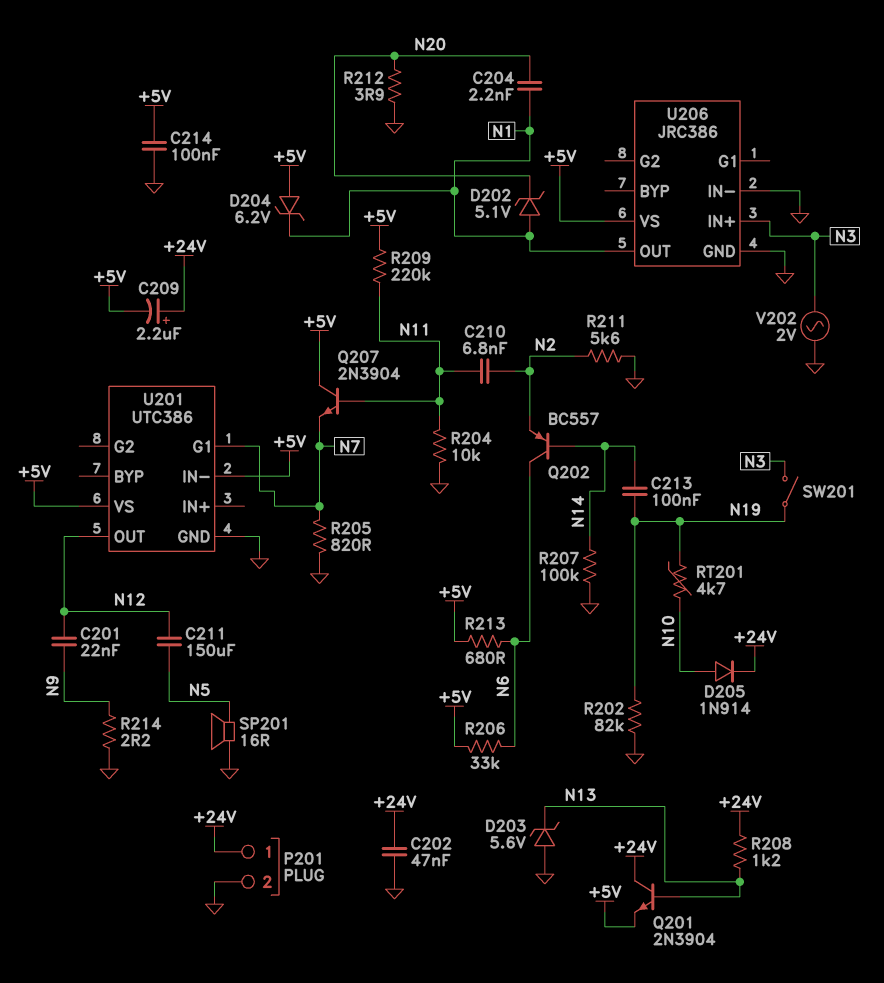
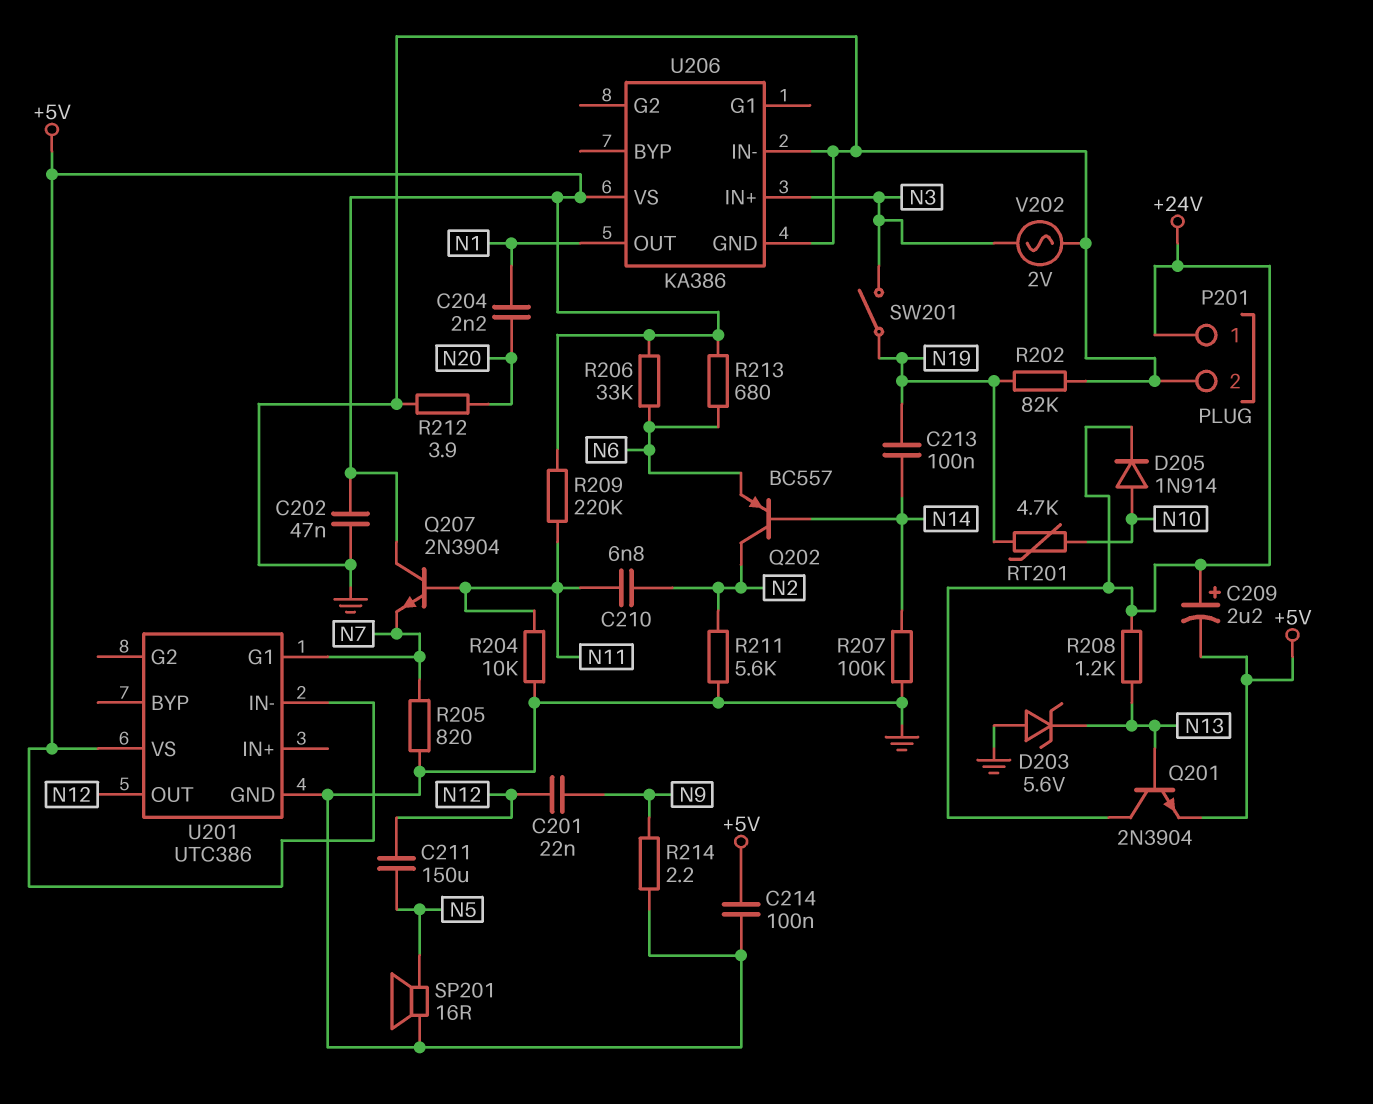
C202: 47nF (+24V, GND) -> 47nF (+5V, GND)
D202: zener 5.1V (A N1, K N20) -> none
D204: zener 6.2V (A +5V, K N1) -> none
Q202: PNP BC557 (B N14, C N6, E N2) -> PNP BC557 (B N14, C N2, E N6)
U206: JRC386 -> KA386

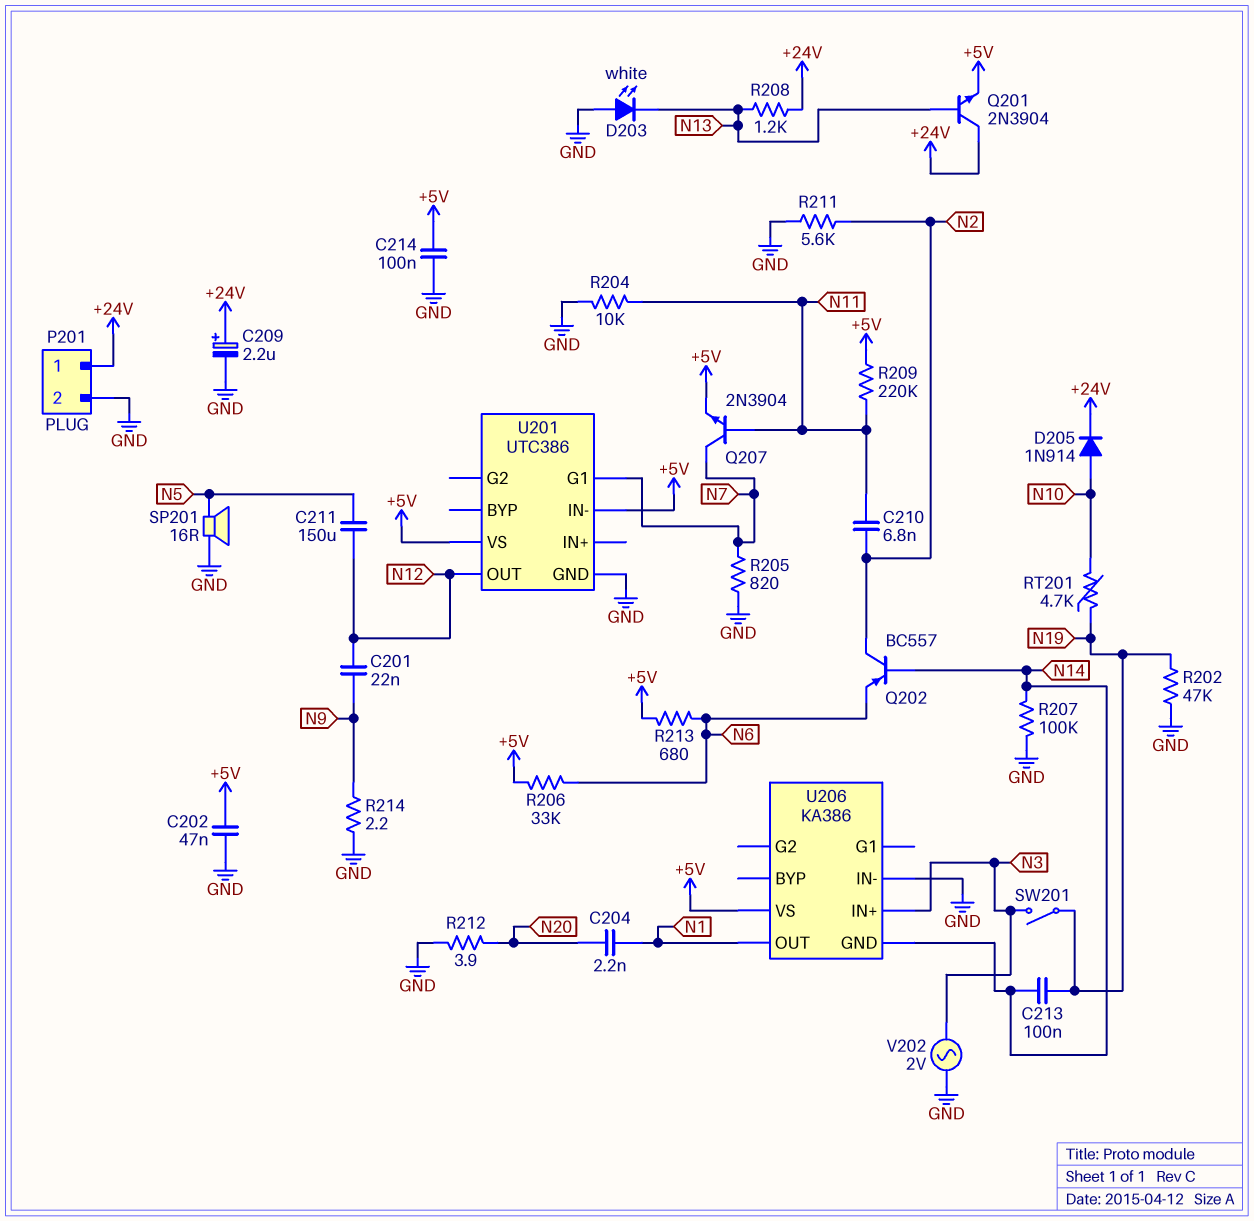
C209: 2.2uF (plus +24V, minus +5V) -> 2.2uF (plus +24V, minus GND)
D203: zener 5.6V (A GND, K N13) -> LED white (A GND, K N13)
Q207: NPN 2N3904 (B N11, C +5V, E N7) -> NPN 2N3904 (B N11, C N7, E +5V)
R202: 82k (GND, N19) -> 47k (GND, N19)
U206 pin GND: GND -> N14

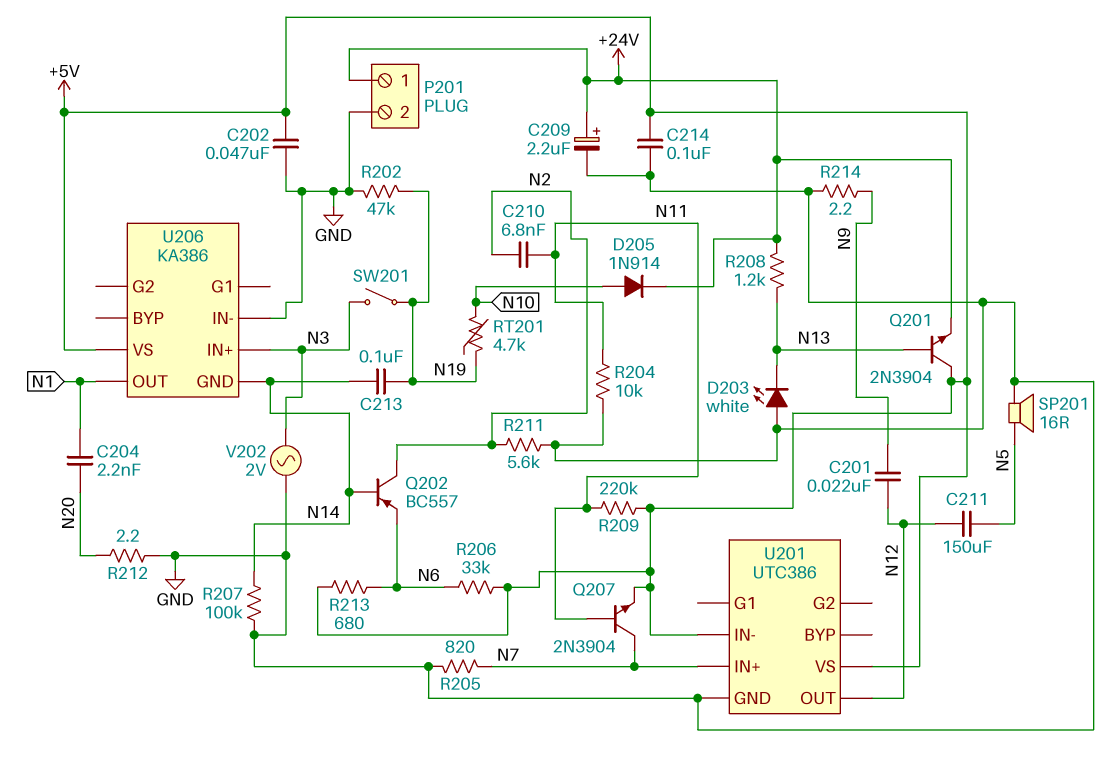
Q201: NPN 2N3904 (B N13, C +24V, E +5V) -> NPN 2N3904 (B N13, C +5V, E +24V)
R212: 3.9 (GND, N20) -> 2.2 (GND, N20)
U201 pin G1: N7 -> none
U201 pin IN+: none -> N7

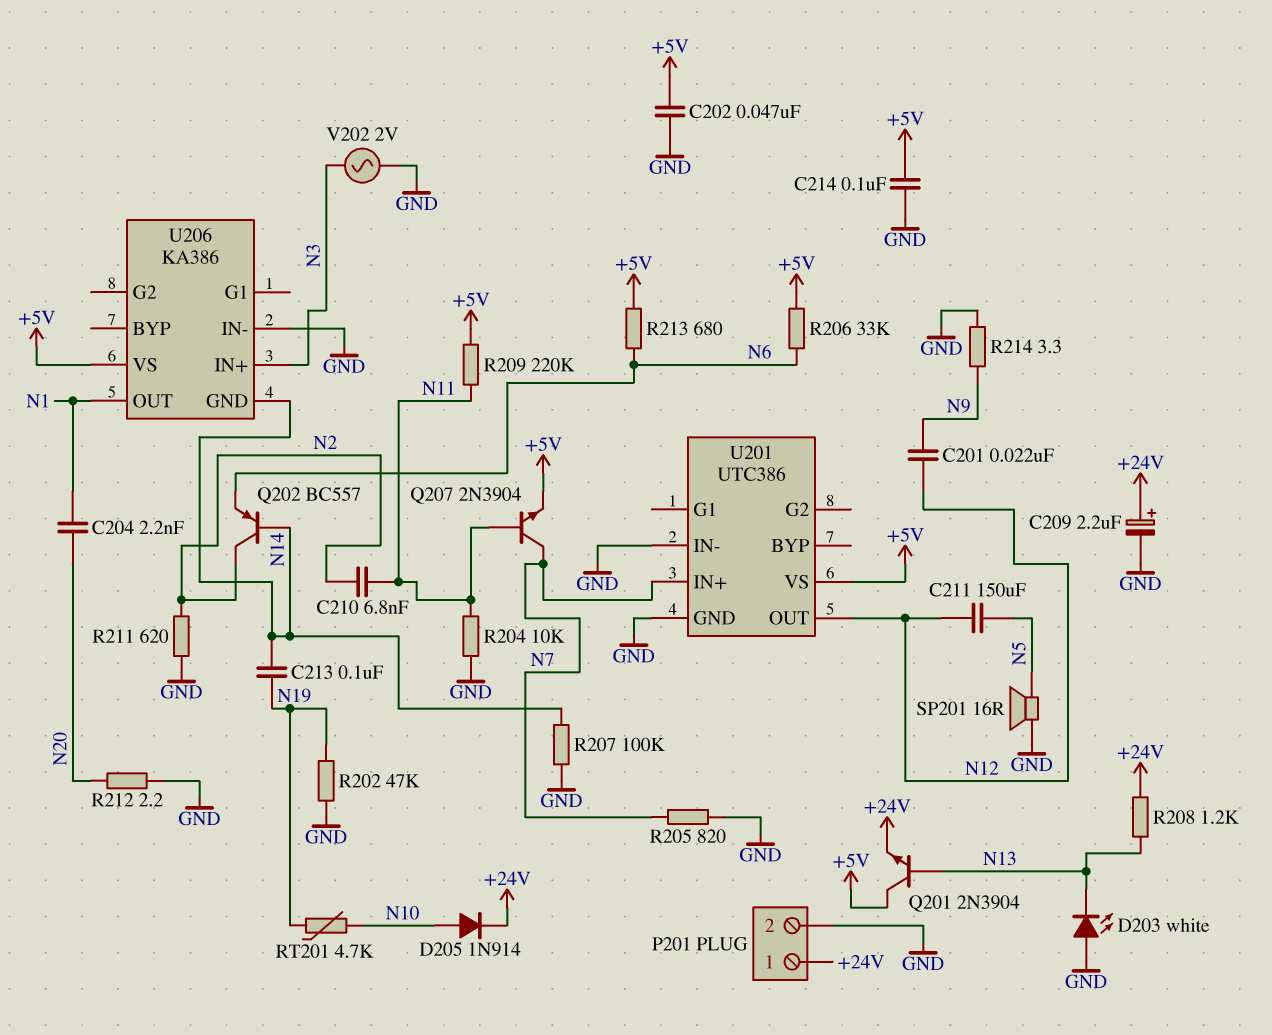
R211: 5.6k (GND, N2) -> 620 (GND, N2)
R214: 2.2 (GND, N9) -> 3.3 (GND, N9)
SW201: switch (N3, N19) -> none
U201 pin IN-: +5V -> GND

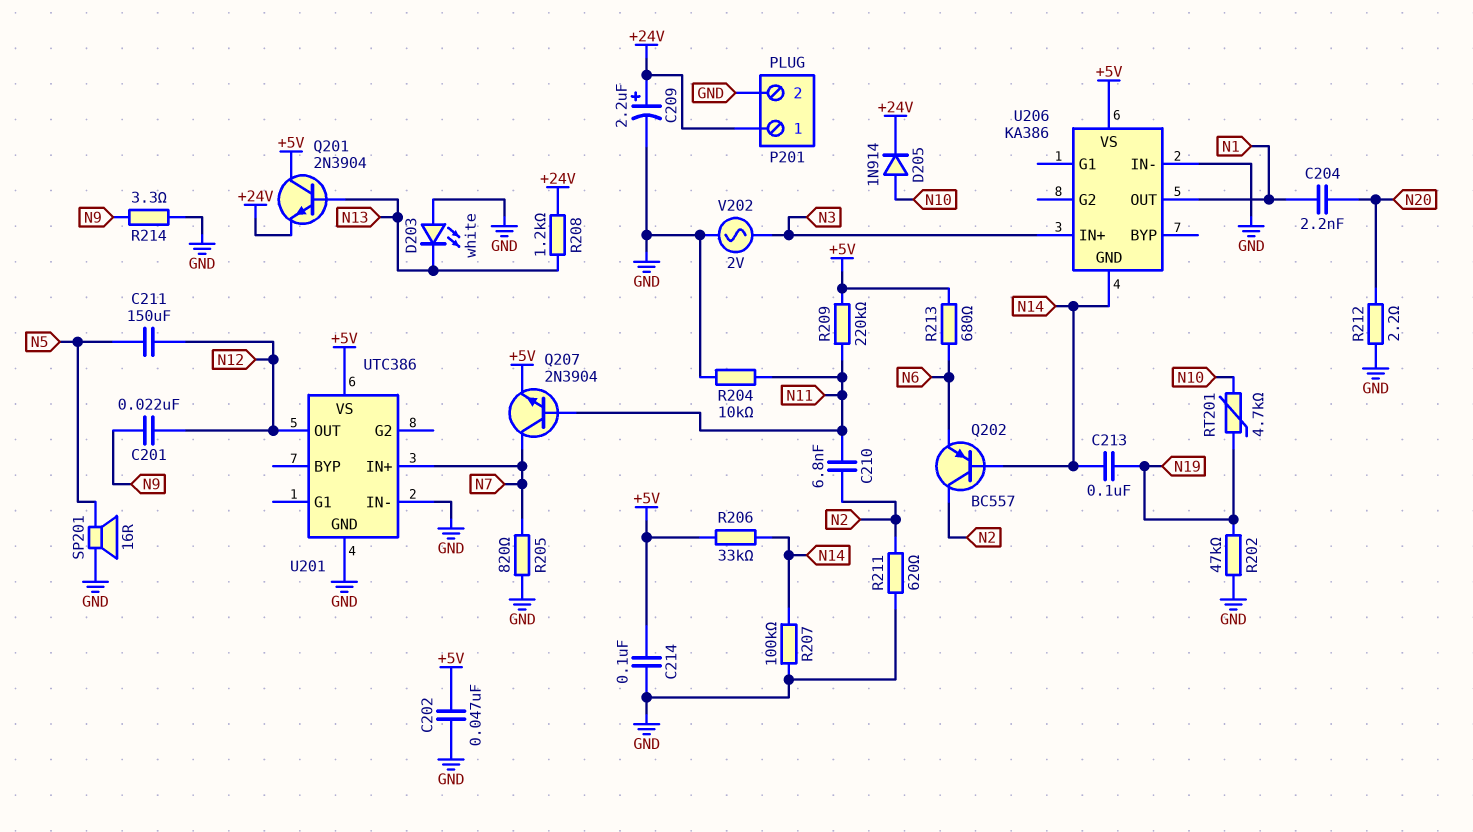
R206: 33k (+5V, N6) -> 33k (+5V, N14)

